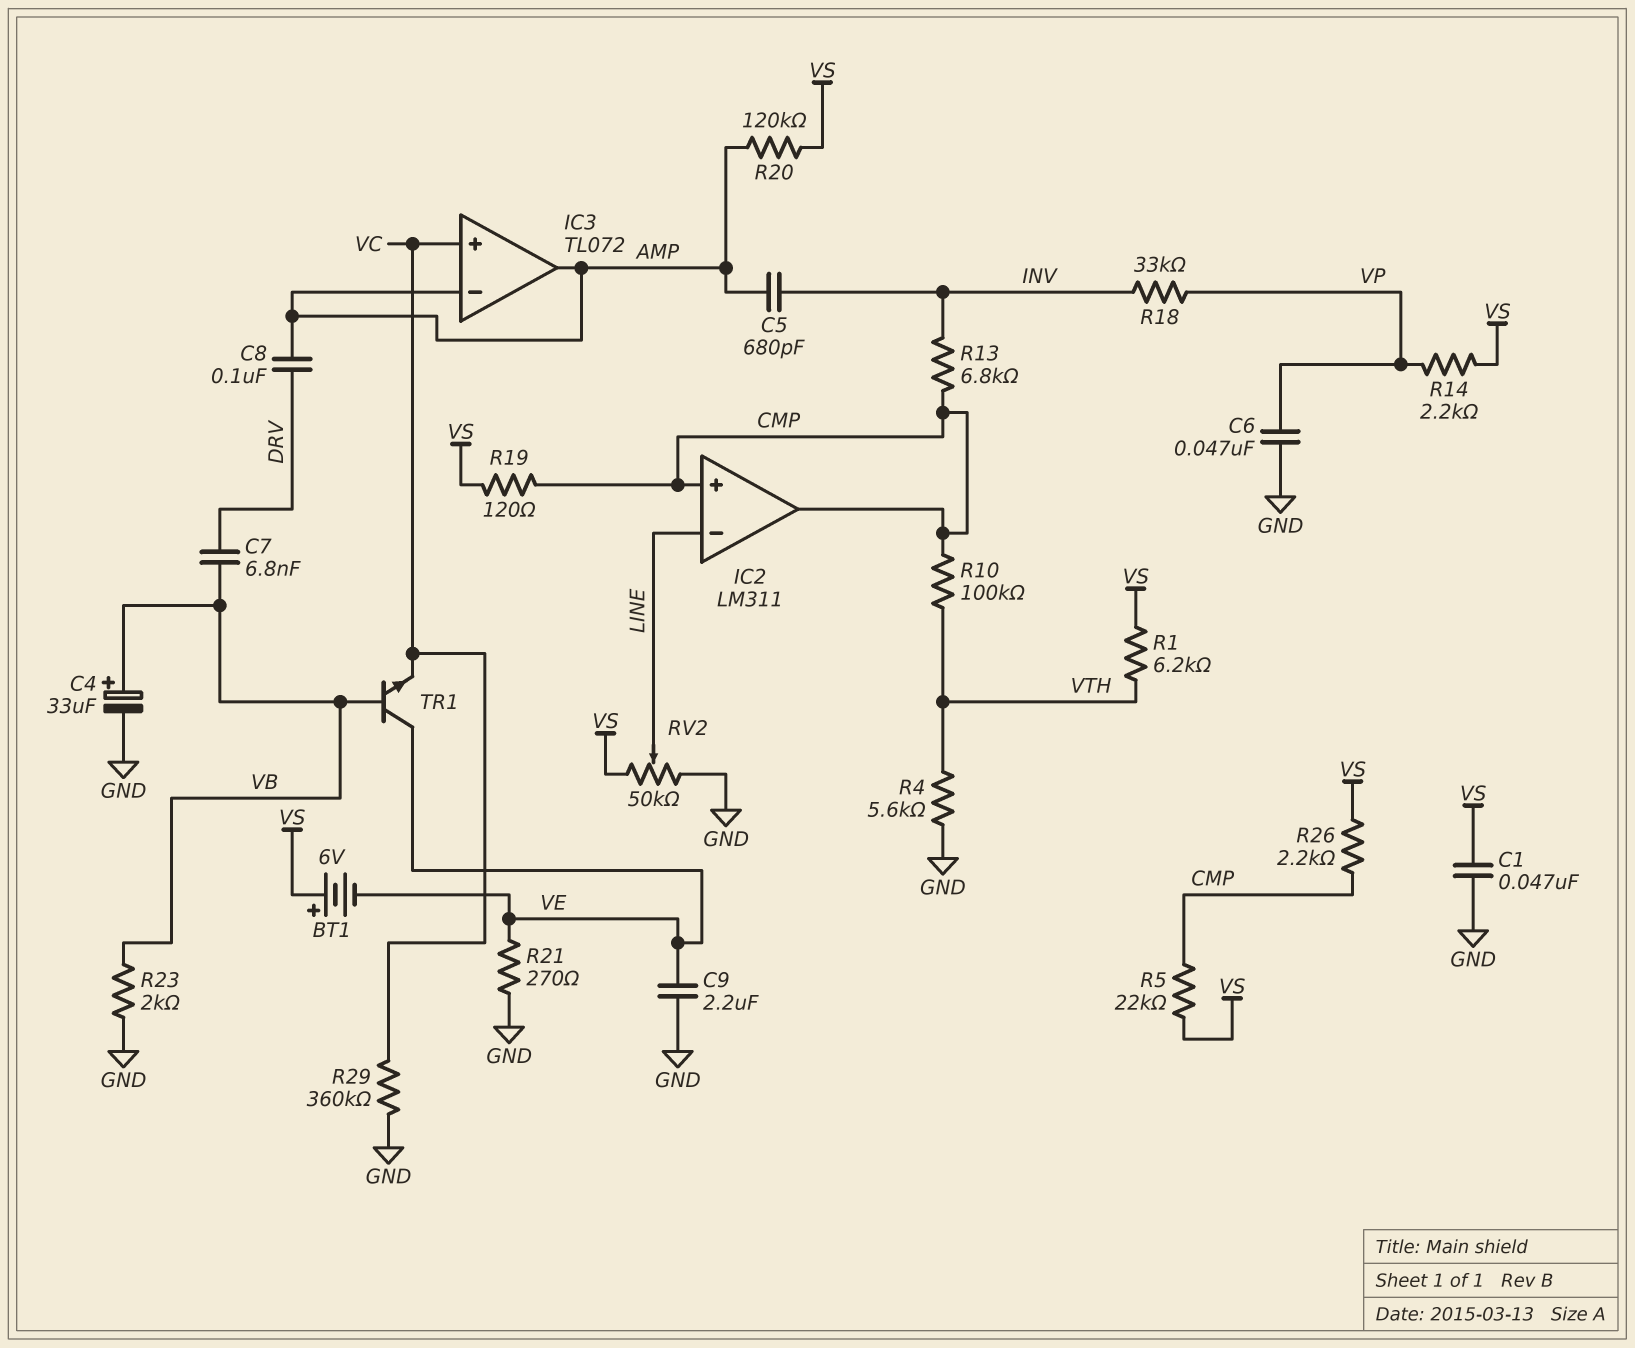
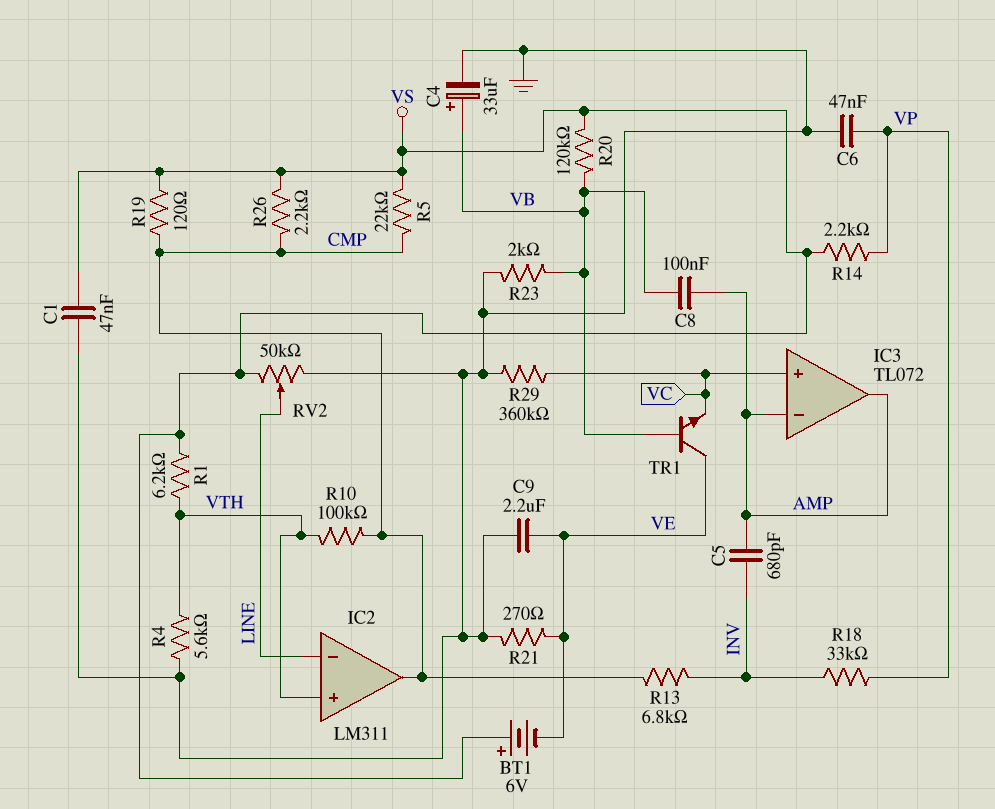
C7: 6.8nF (DRV, VB) -> none
C8: 100nF (AMP, DRV) -> 100nF (AMP, VB)
IC2 pin in+: CMP -> VTH
R20: 120k (AMP, VS) -> 120k (VB, VS)

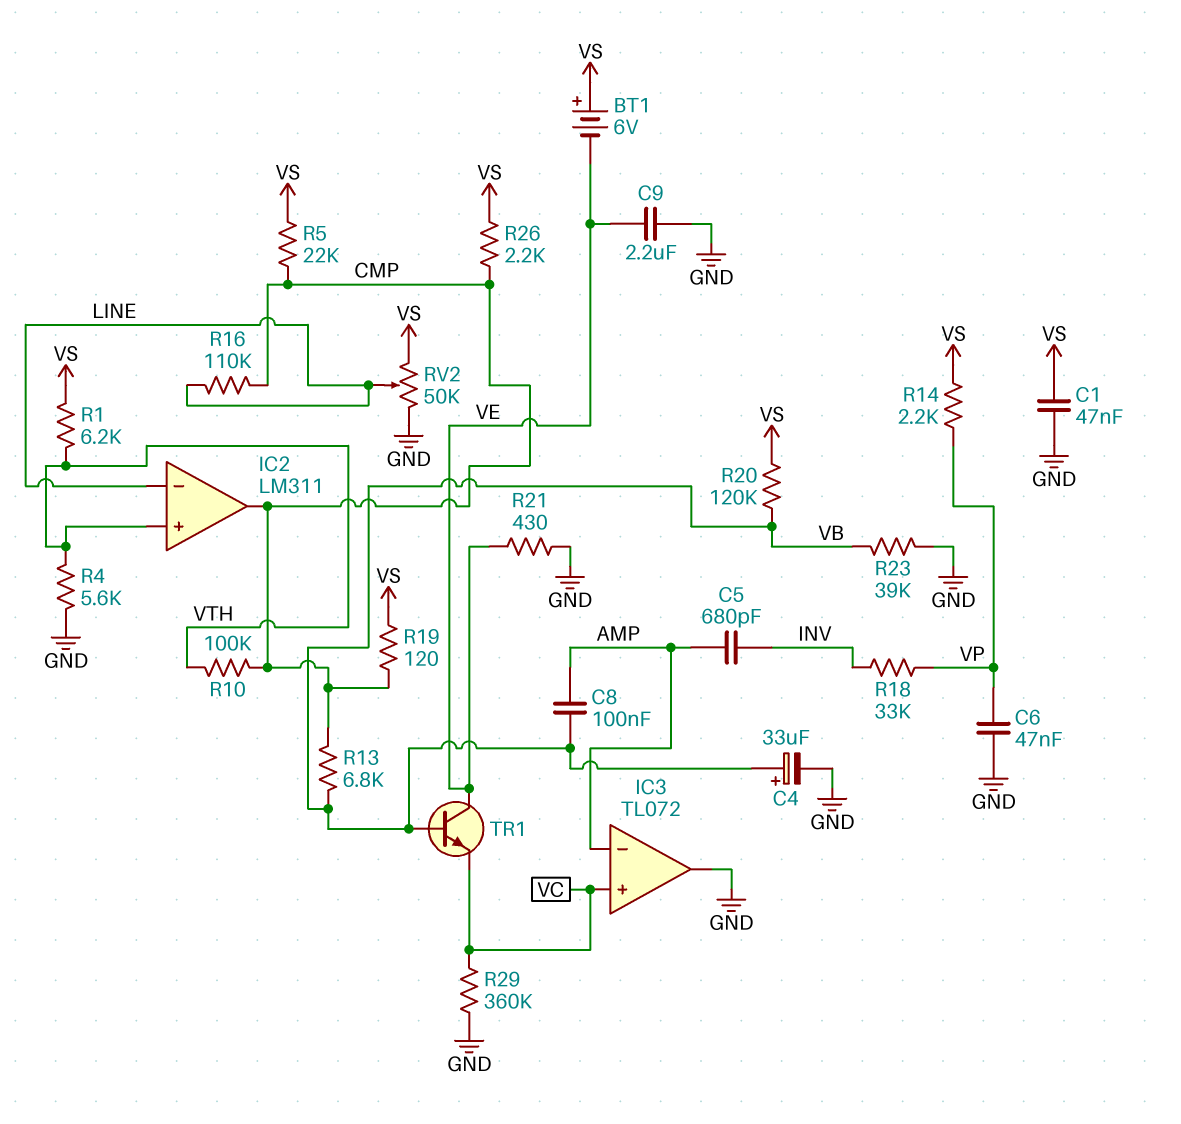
IC3 pin out: AMP -> GND
R13: 6.8k (CMP, INV) -> 6.8k (CMP, VB)
R16: none -> 110k (CMP, LINE)
R21: 270 (GND, VE) -> 430 (GND, VE)
R23: 2k (GND, VB) -> 39k (GND, VB)

